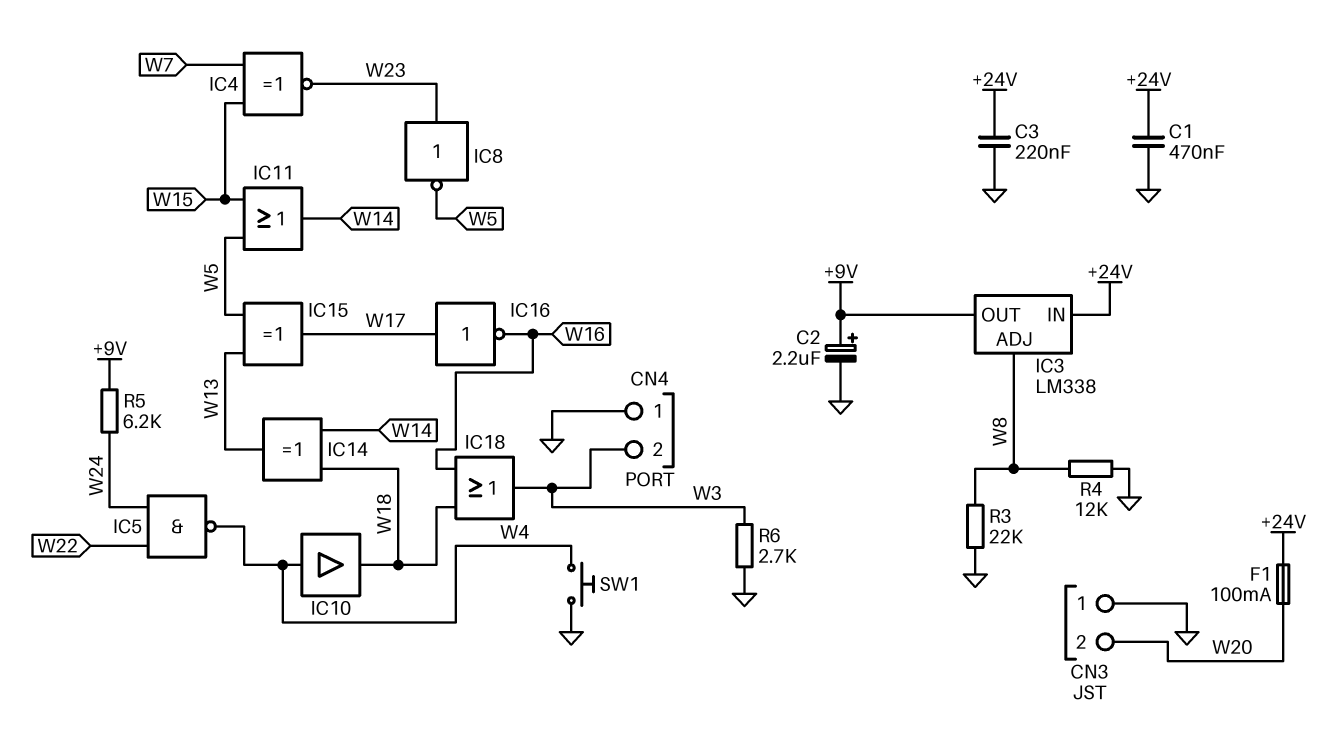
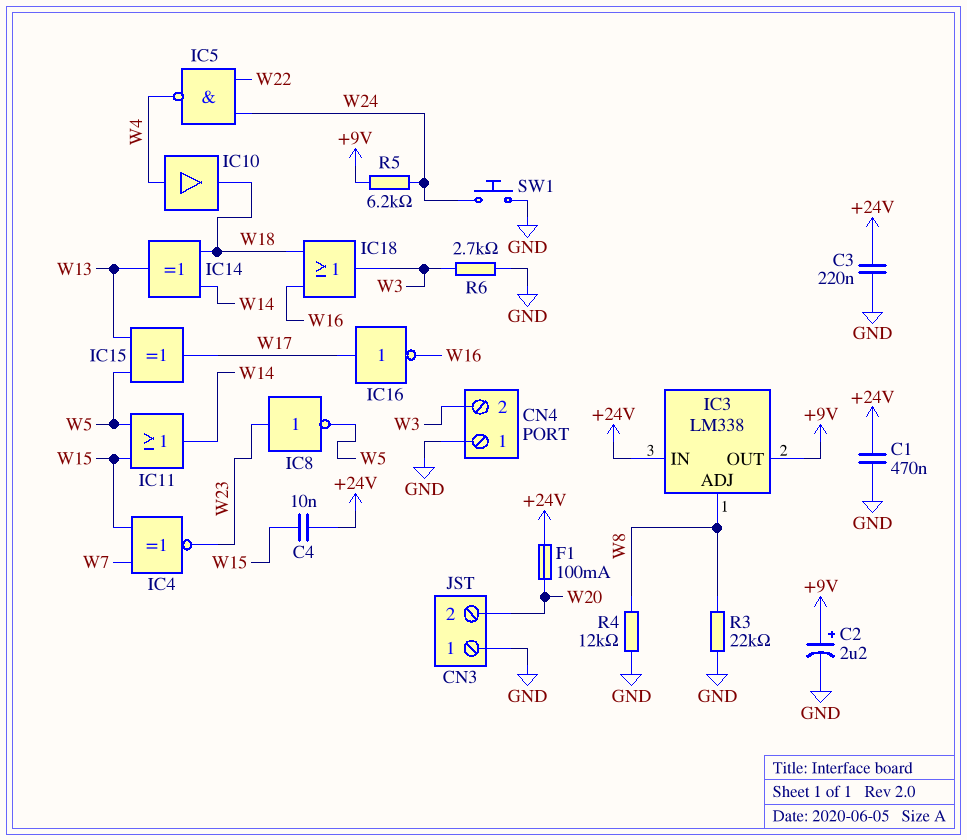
C4: none -> 10nF (+24V, W15)
SW1: button (GND, W4) -> button (GND, W24)

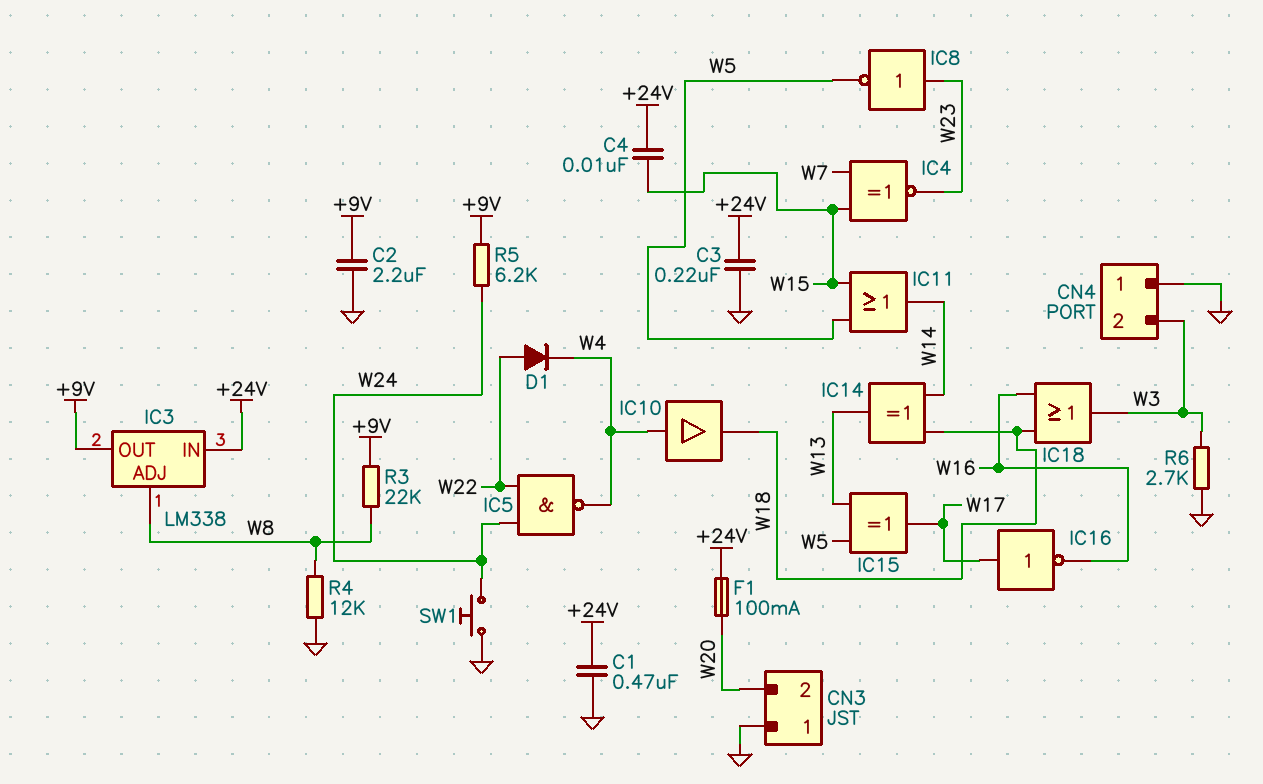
C2: 2.2uF (plus +9V, minus GND) -> 2.2uF (+9V, GND)
D1: none -> diode (A W22, K W4)
R3: 22k (GND, W8) -> 22k (+9V, W8)

